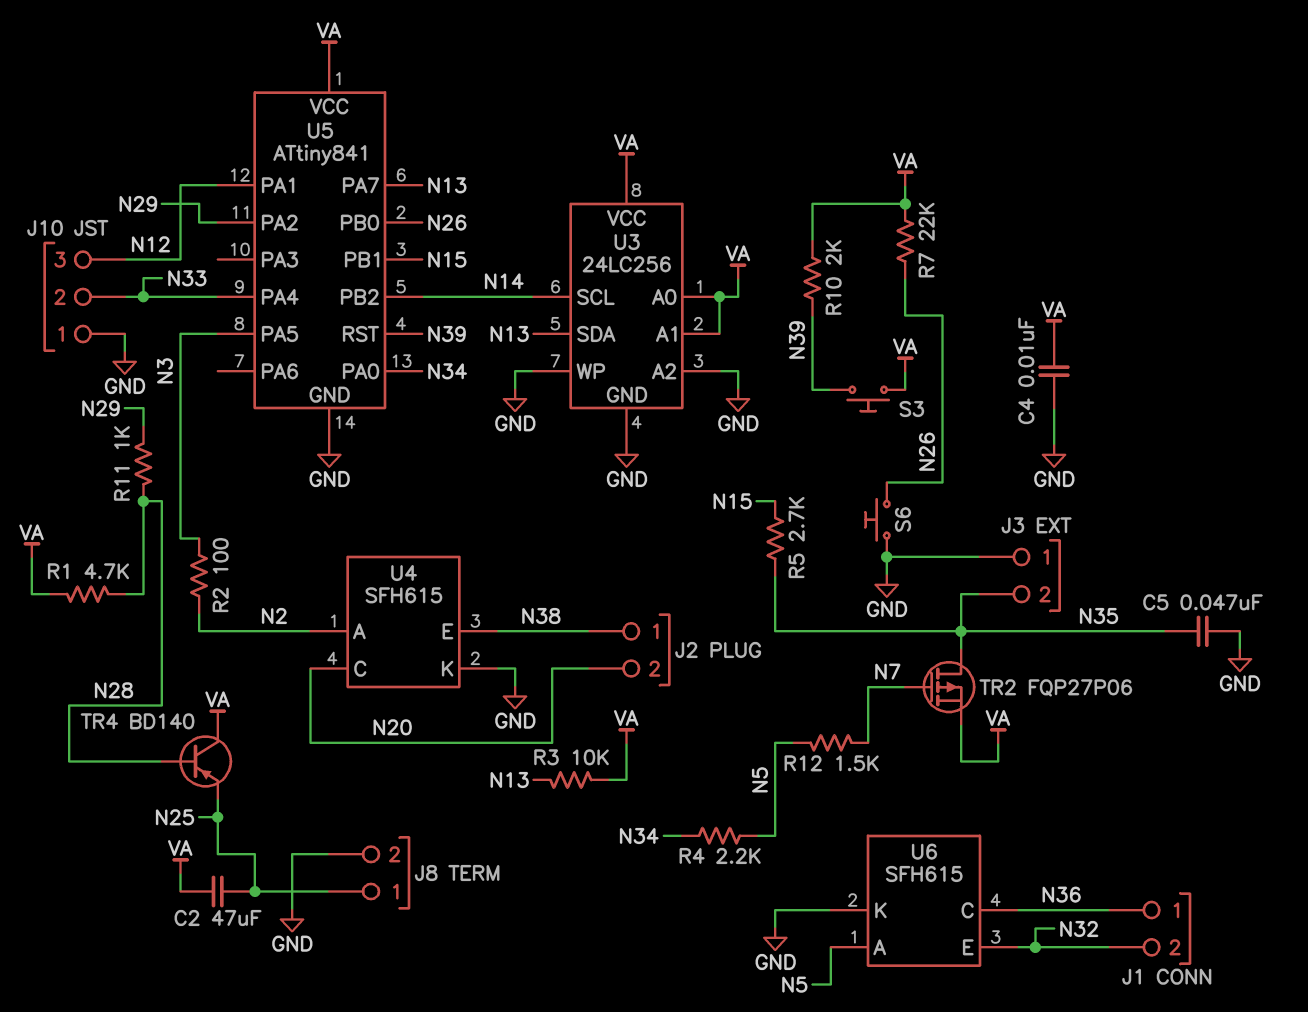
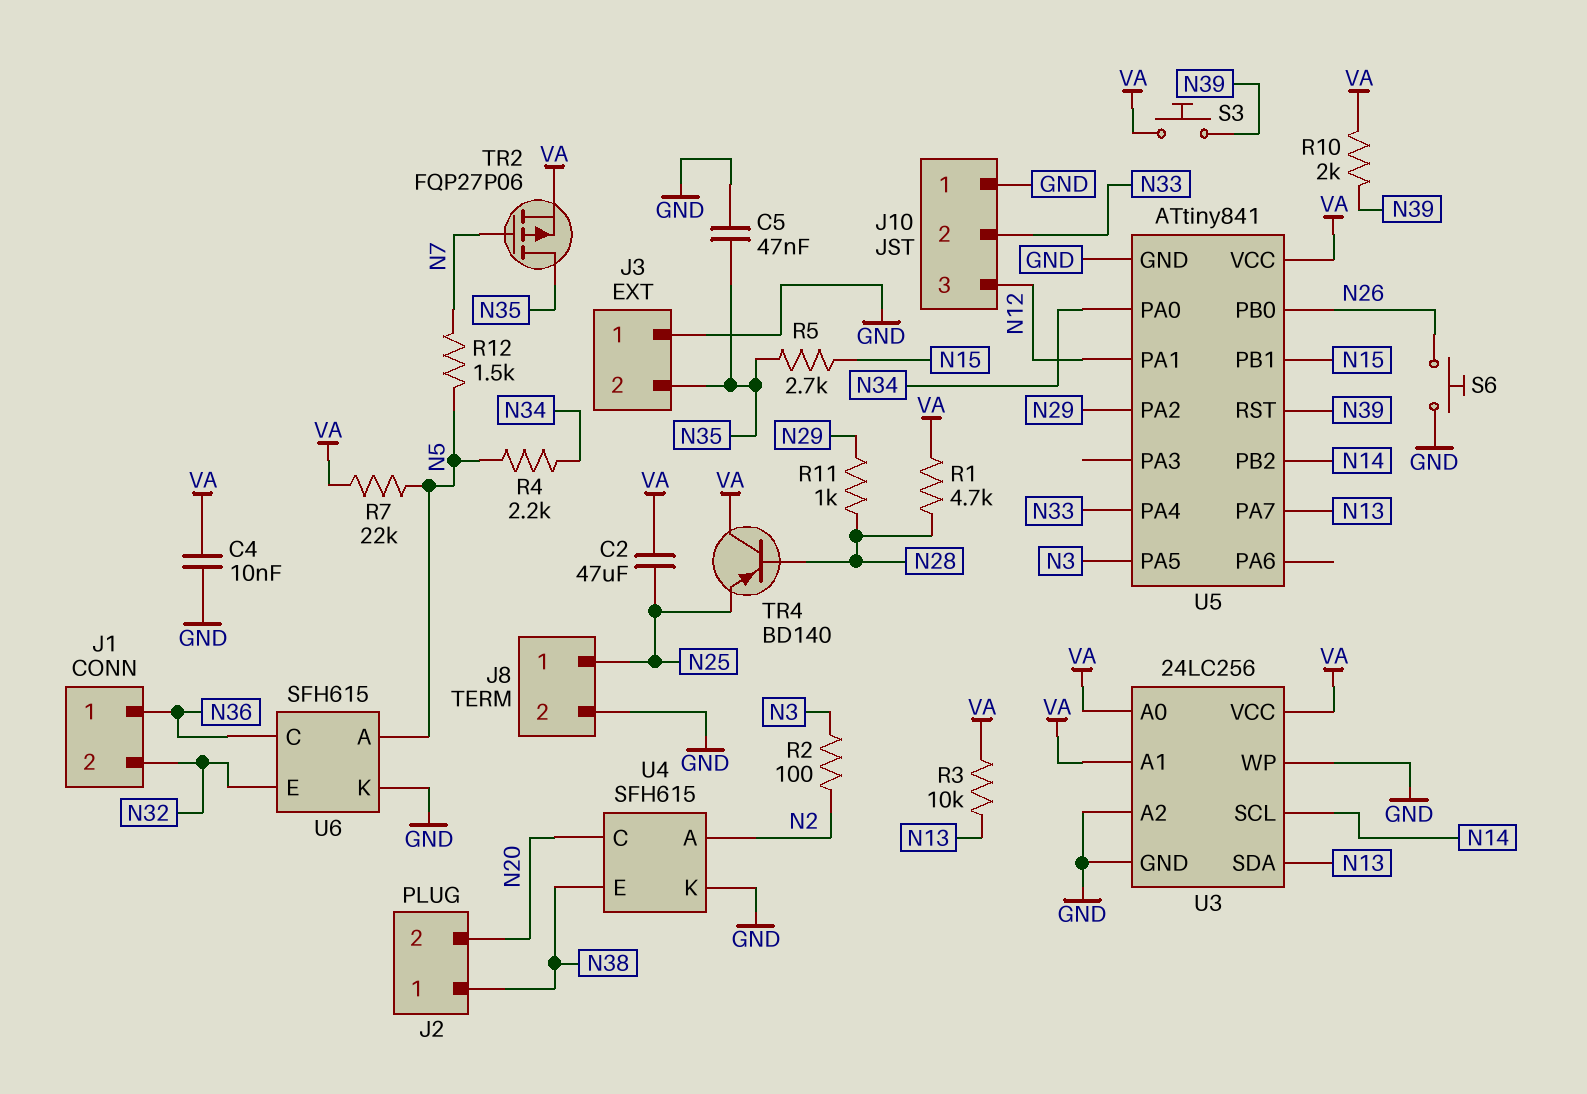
R7: 22k (N26, VA) -> 22k (N5, VA)

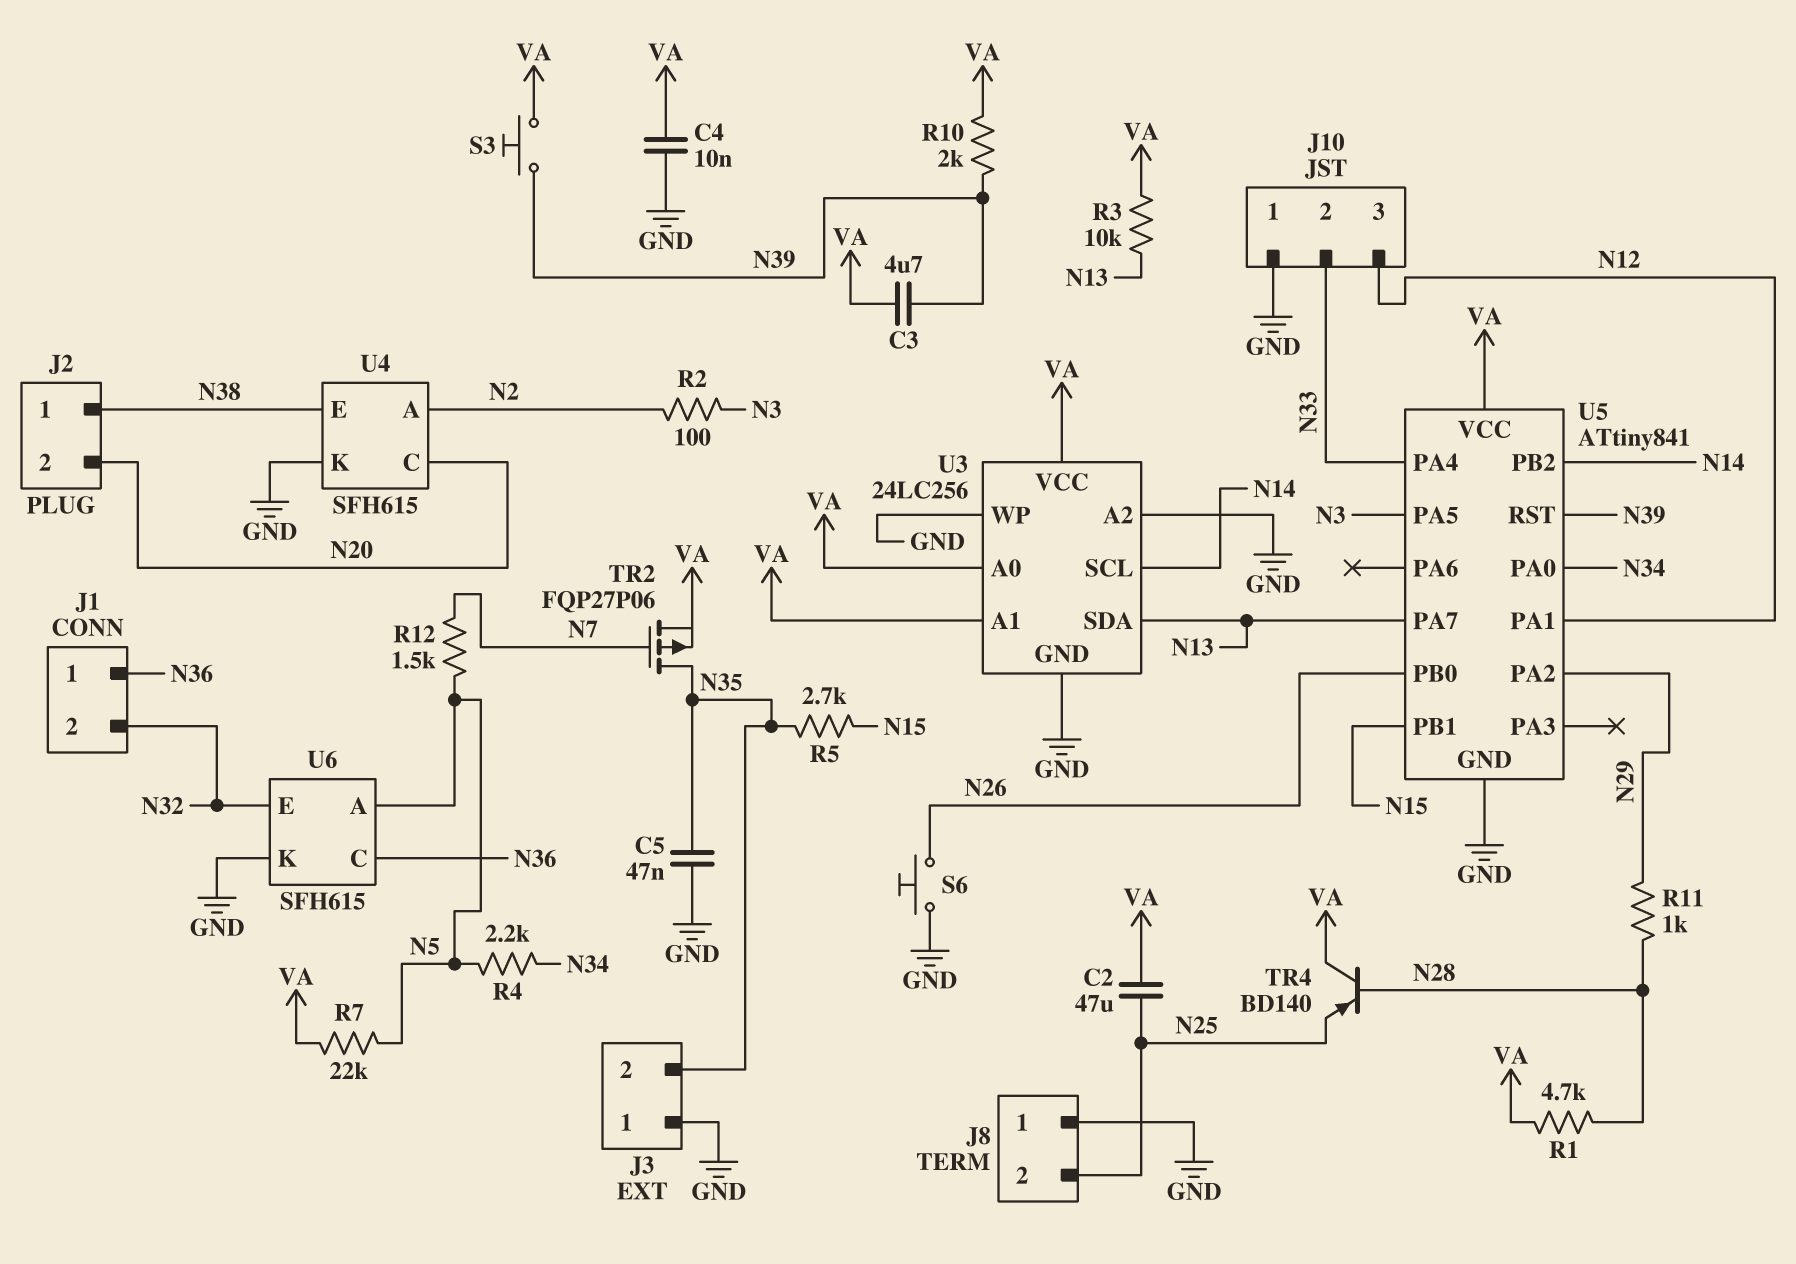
C3: none -> 4.7uF (N39, VA)
J8 pin 1: N25 -> GND
J8 pin 2: GND -> N25

